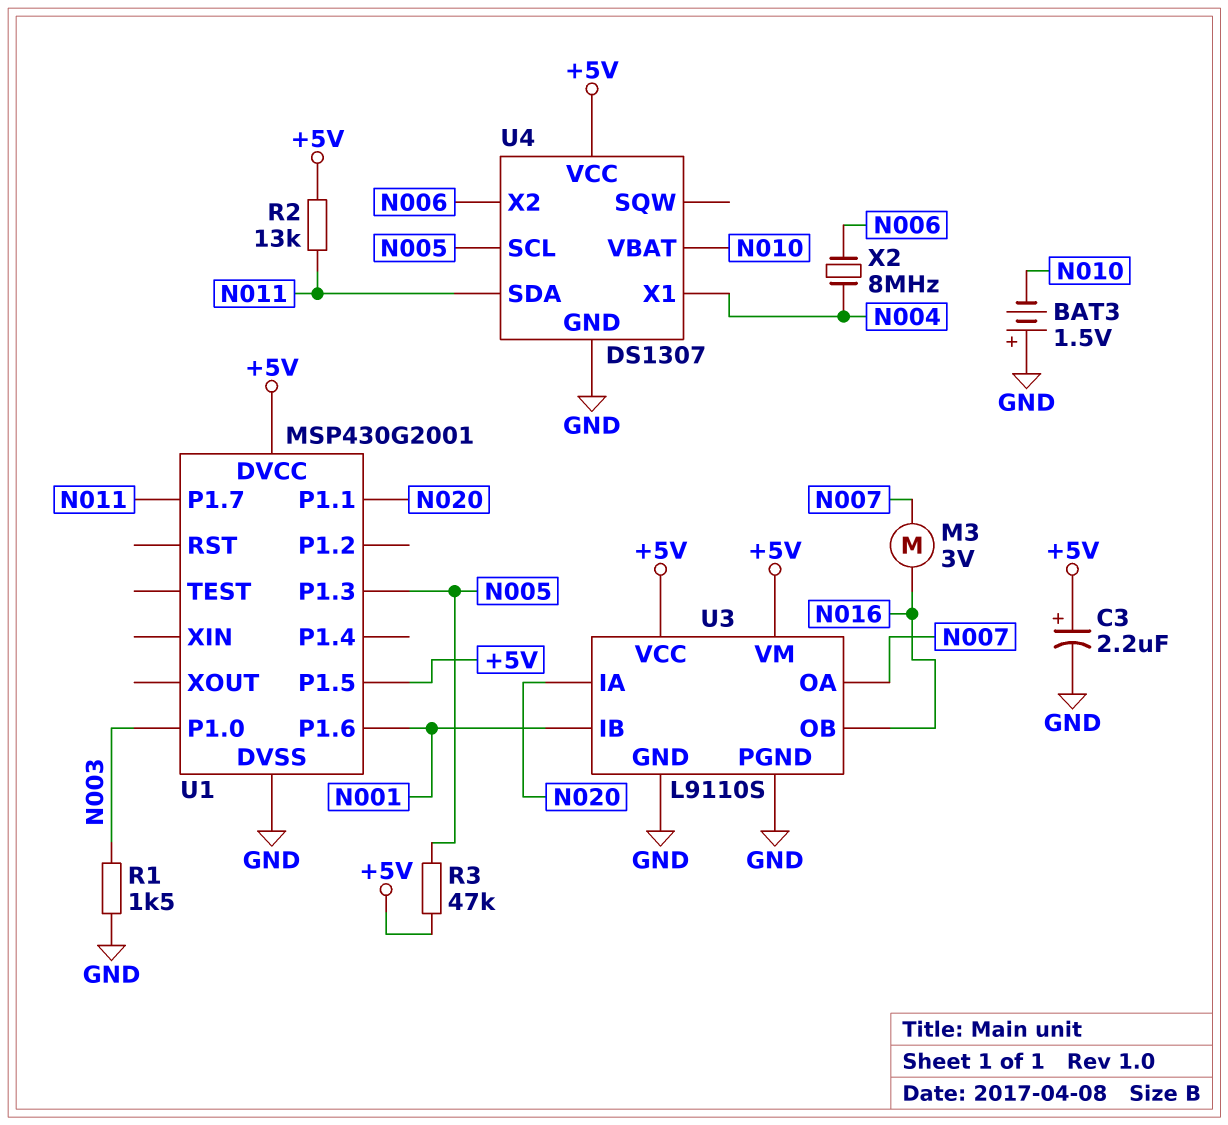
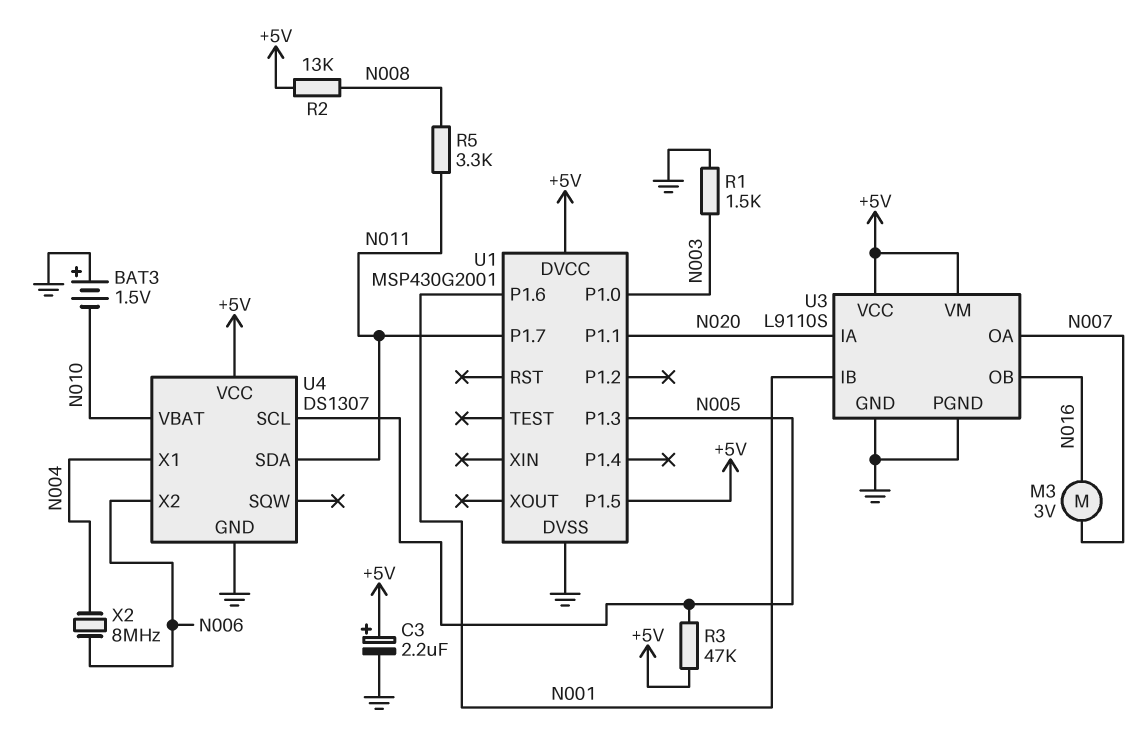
R2: 13k (+5V, N011) -> 13k (+5V, N008)
R5: none -> 3.3k (N008, N011)

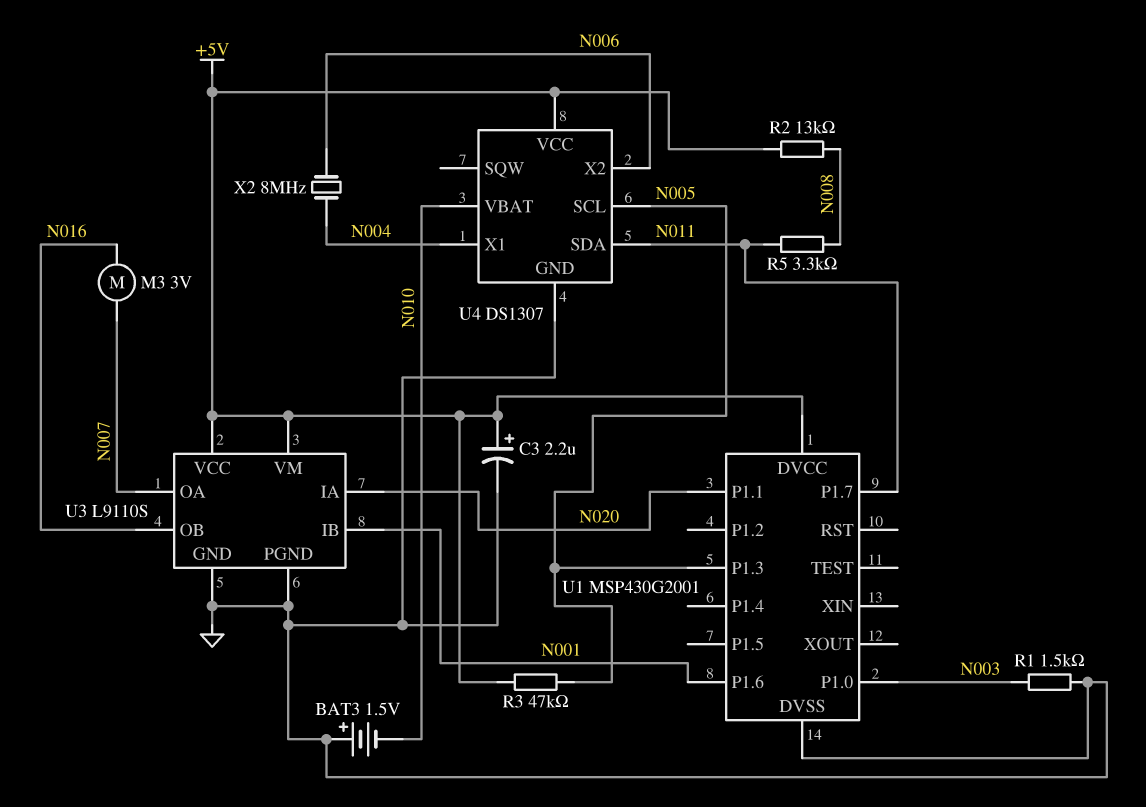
U1 pin P1.5: +5V -> none

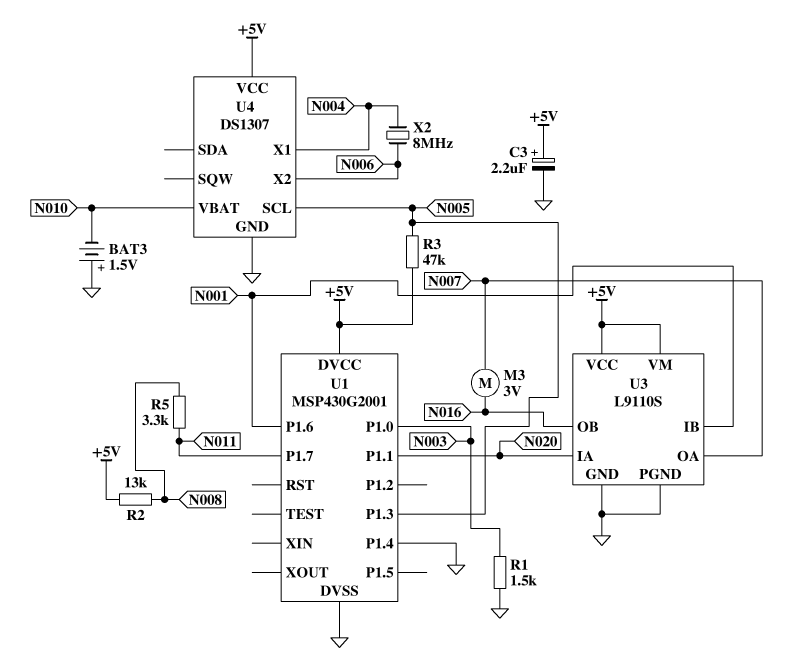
U1 pin P1.4: none -> GND
U4 pin SDA: N011 -> none

